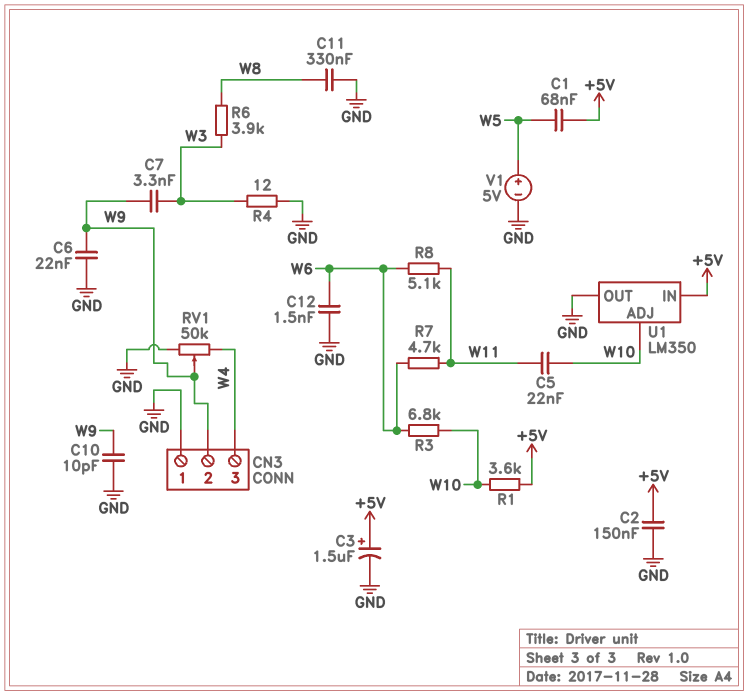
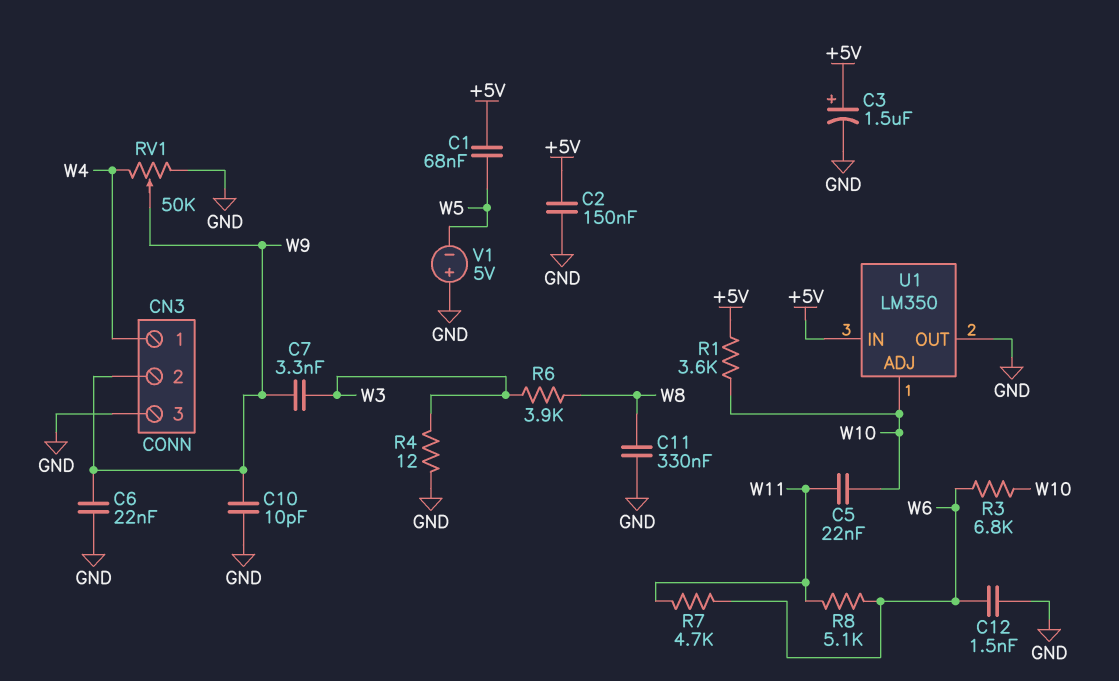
CN3 pin 1: GND -> W4
CN3 pin 3: W4 -> GND
V1: 5V (plus W5, minus GND) -> 5V (plus GND, minus W5)

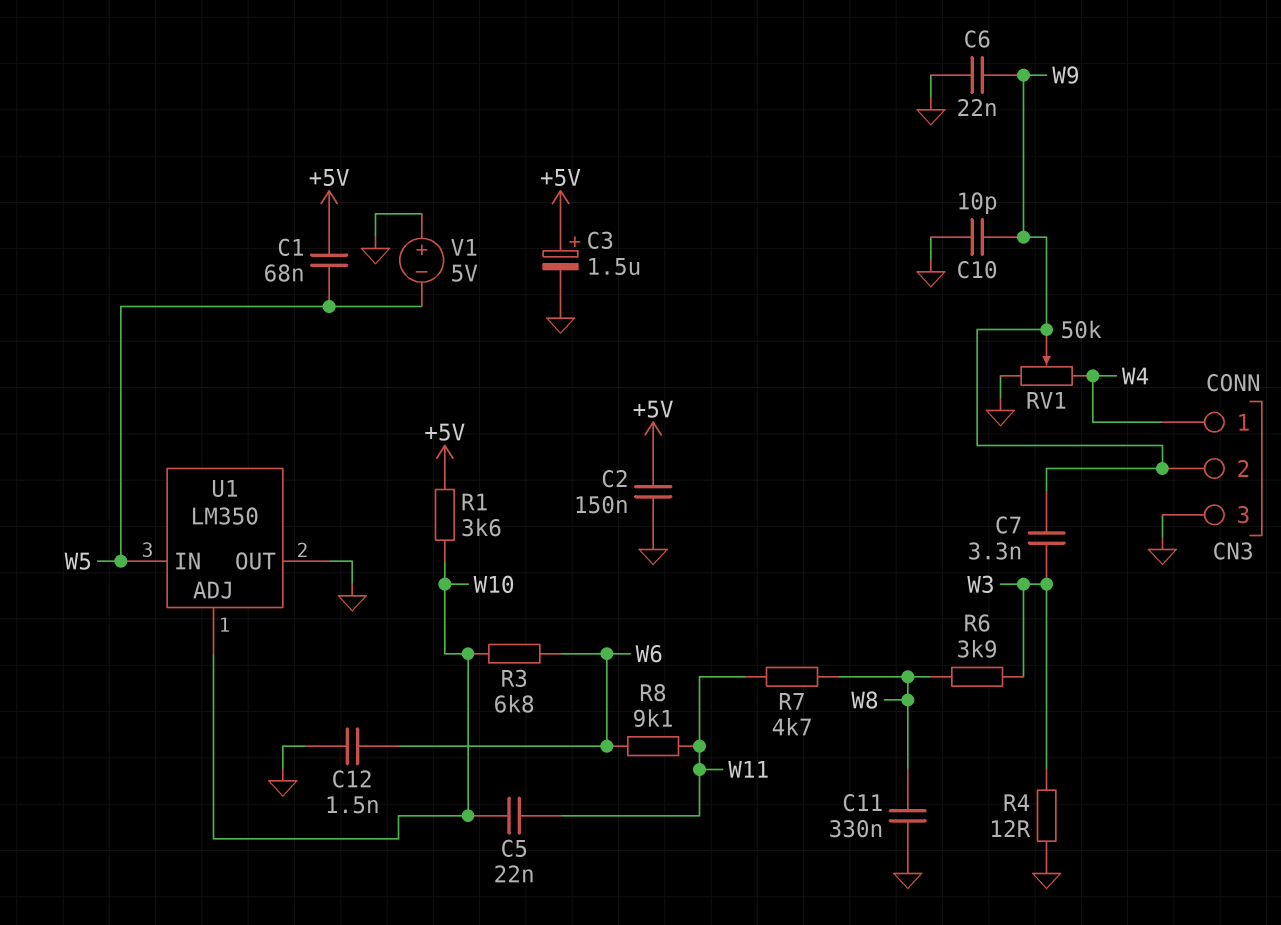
R7: 4.7k (W6, W11) -> 4.7k (W8, W11)
R8: 5.1k (W6, W11) -> 9.1k (W6, W11)
U1 pin IN: +5V -> W5

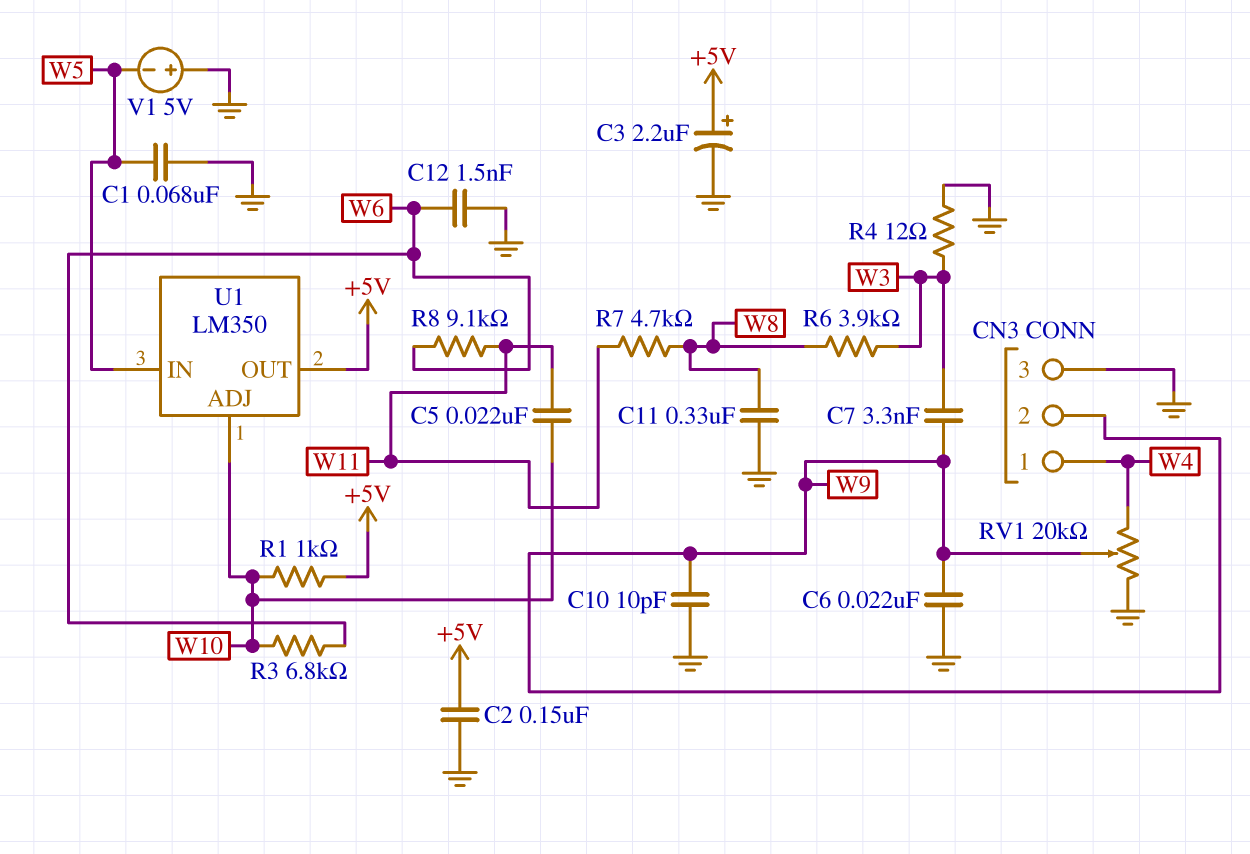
C1: 68nF (+5V, W5) -> 68nF (GND, W5)
C3: 1.5uF (plus +5V, minus GND) -> 2.2uF (plus +5V, minus GND)
R1: 3.6k (+5V, W10) -> 1k (+5V, W10)
RV1: 50k (GND, W4, wiper W9) -> 20k (GND, W4, wiper W9)
U1 pin OUT: GND -> +5V

